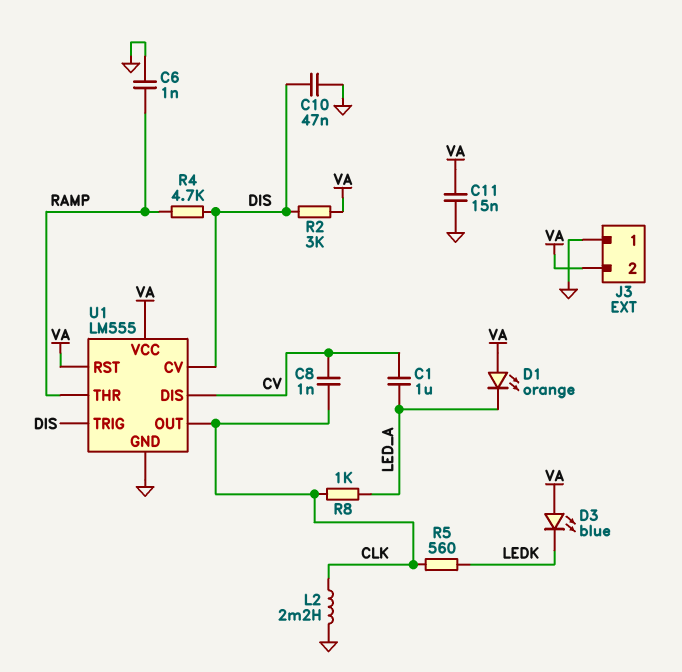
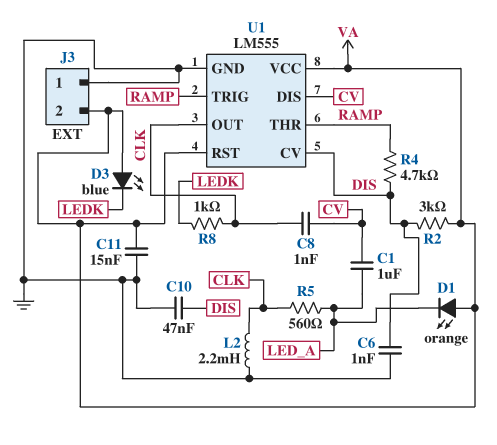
C6: 1nF (GND, RAMP) -> 1nF (DIS, GND)
R5: 560 (CLK, LEDK) -> 560 (CLK, LED_A)
R8: 1k (CLK, LED_A) -> 1k (CLK, LEDK)
U1 pin TRIG: DIS -> RAMP

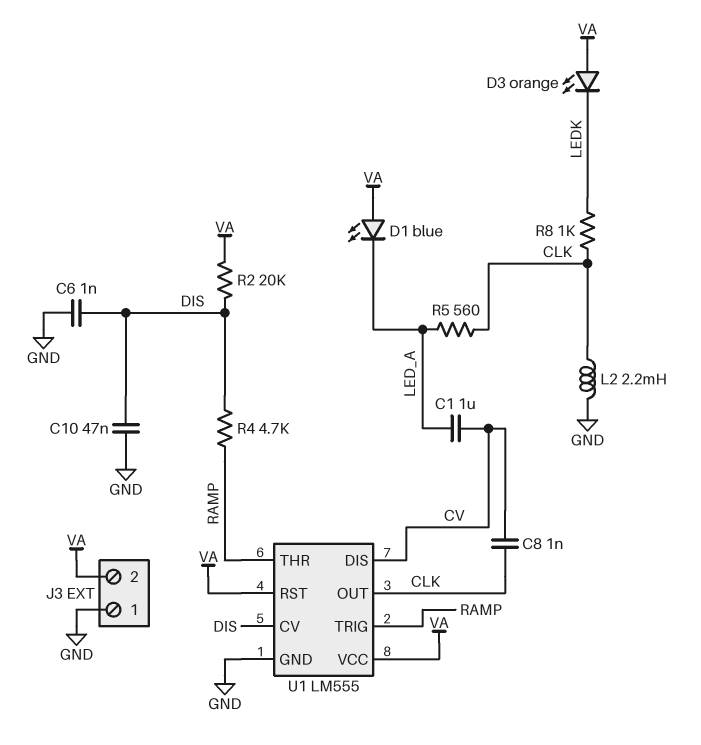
C11: 15nF (GND, VA) -> none
D1: LED orange (A VA, K LED_A) -> LED blue (A VA, K LED_A)
D3: LED blue (A VA, K LEDK) -> LED orange (A VA, K LEDK)
R2: 3k (DIS, VA) -> 20k (DIS, VA)

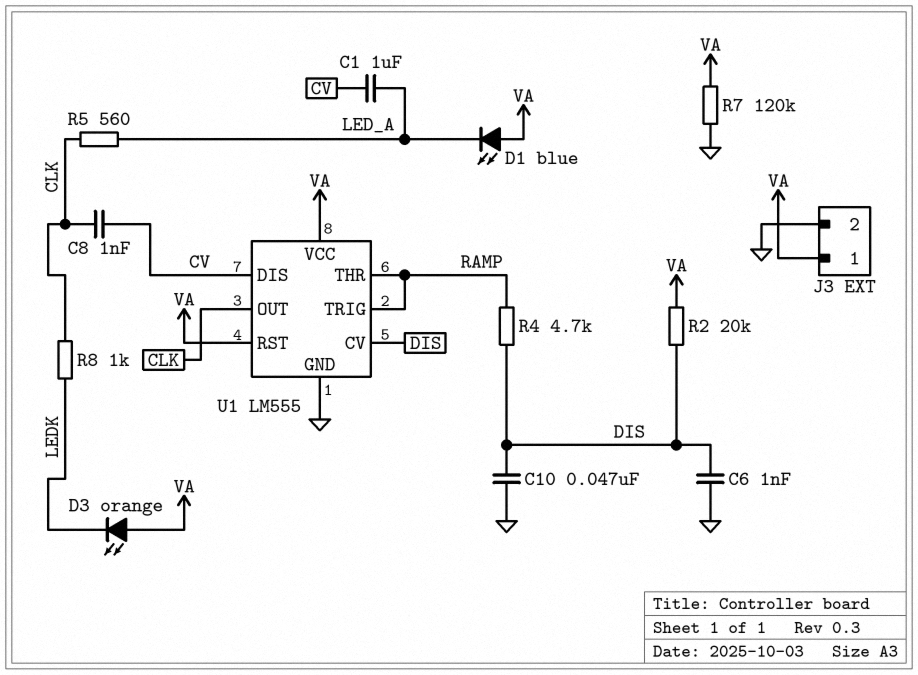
J3 pin 1: GND -> VA
J3 pin 2: VA -> GND
L2: 2.2mH (CLK, GND) -> none
R7: none -> 120k (GND, VA)

